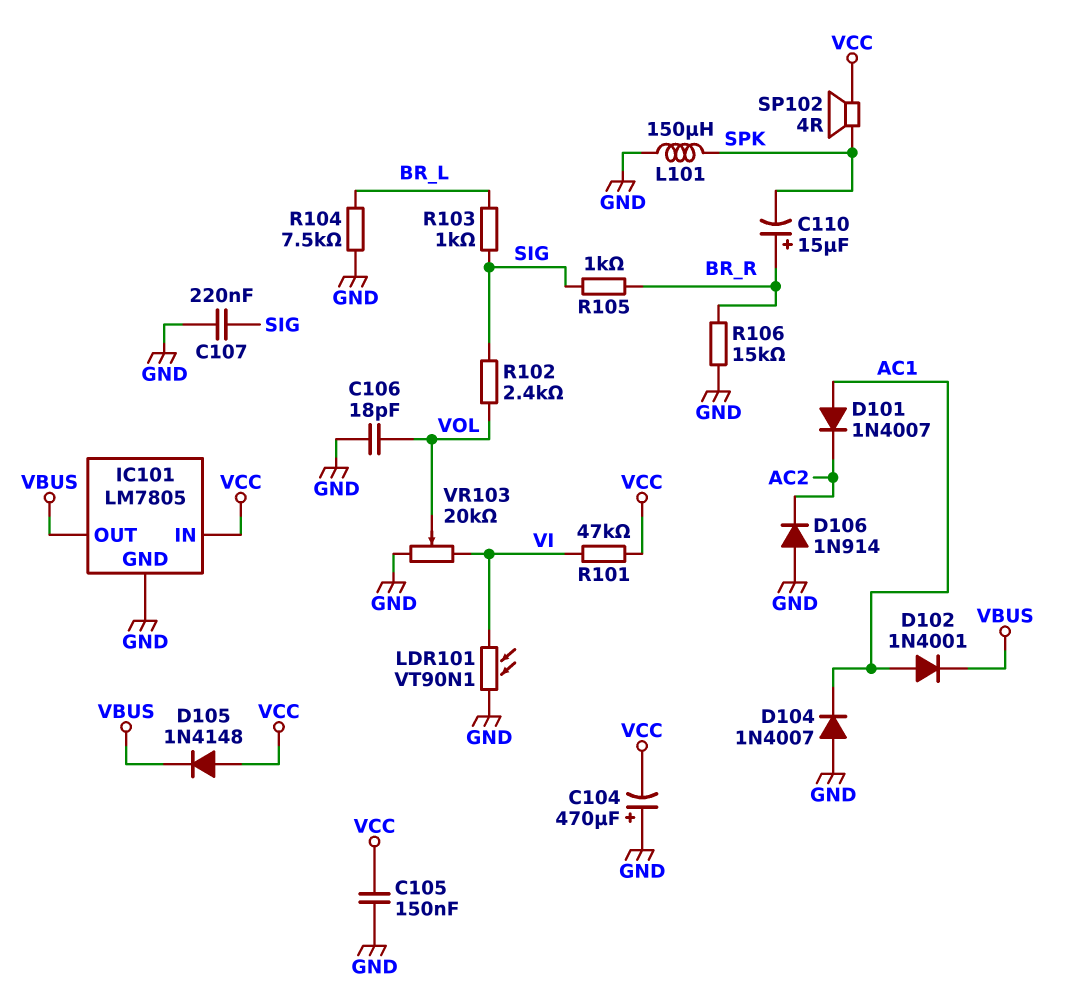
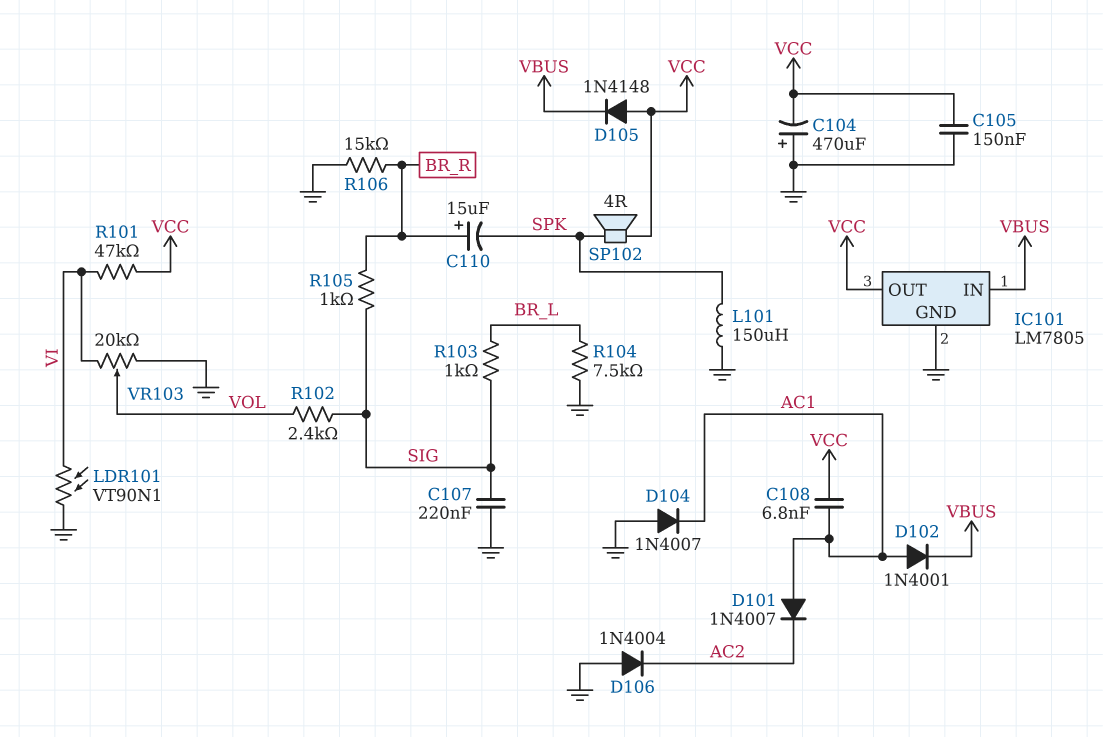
C106: 18pF (GND, VOL) -> none
C108: none -> 6.8nF (AC1, VCC)
D106: diode 1N914 (A GND, K AC2) -> diode 1N4004 (A GND, K AC2)
IC101 pin IN: VCC -> VBUS
IC101 pin OUT: VBUS -> VCC

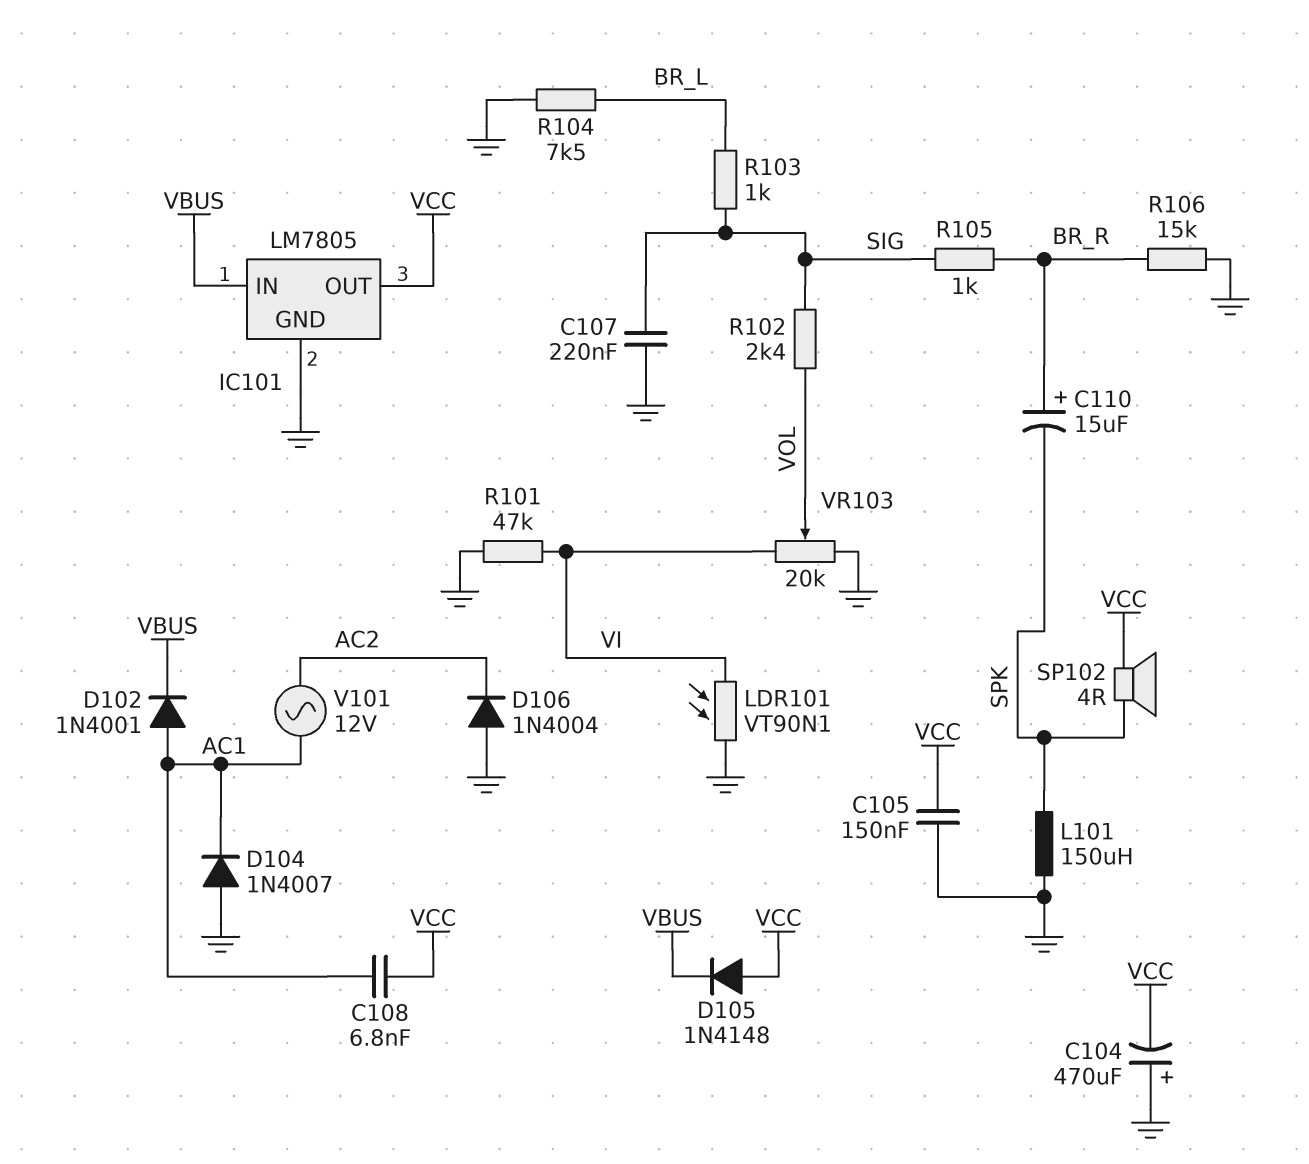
D101: diode 1N4007 (A AC1, K AC2) -> none
R101: 47k (VCC, VI) -> 47k (GND, VI)
V101: none -> AC 12V (AC1, AC2)

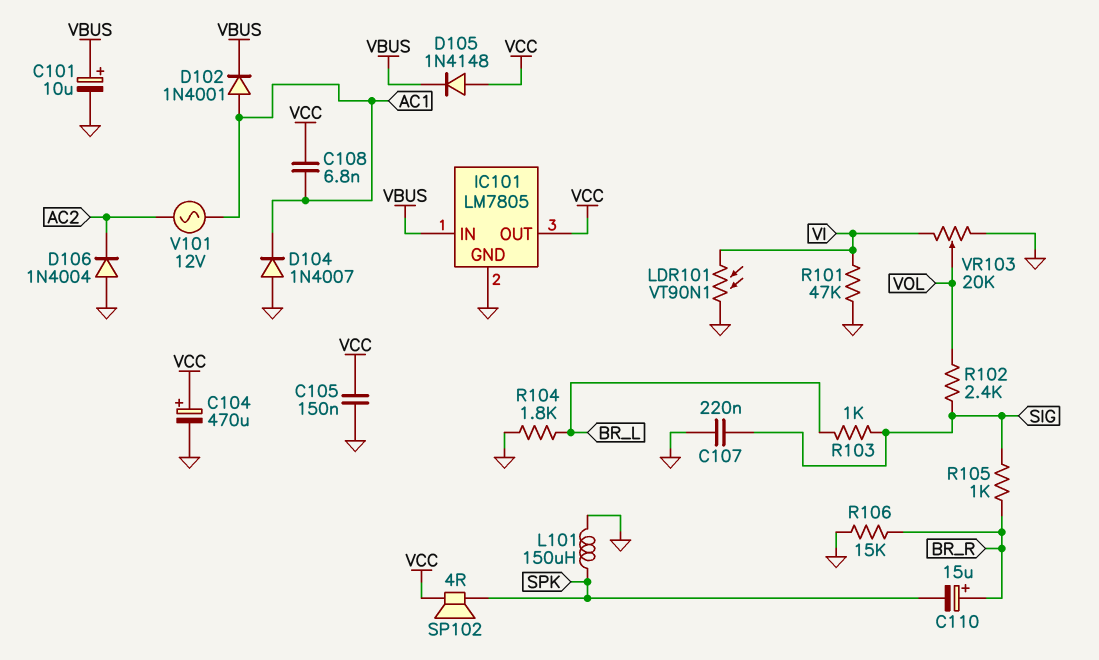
C101: none -> 10uF (plus VBUS, minus GND)
C104: 470uF (plus GND, minus VCC) -> 470uF (plus VCC, minus GND)
R104: 7.5k (BR_L, GND) -> 1.8k (BR_L, GND)

